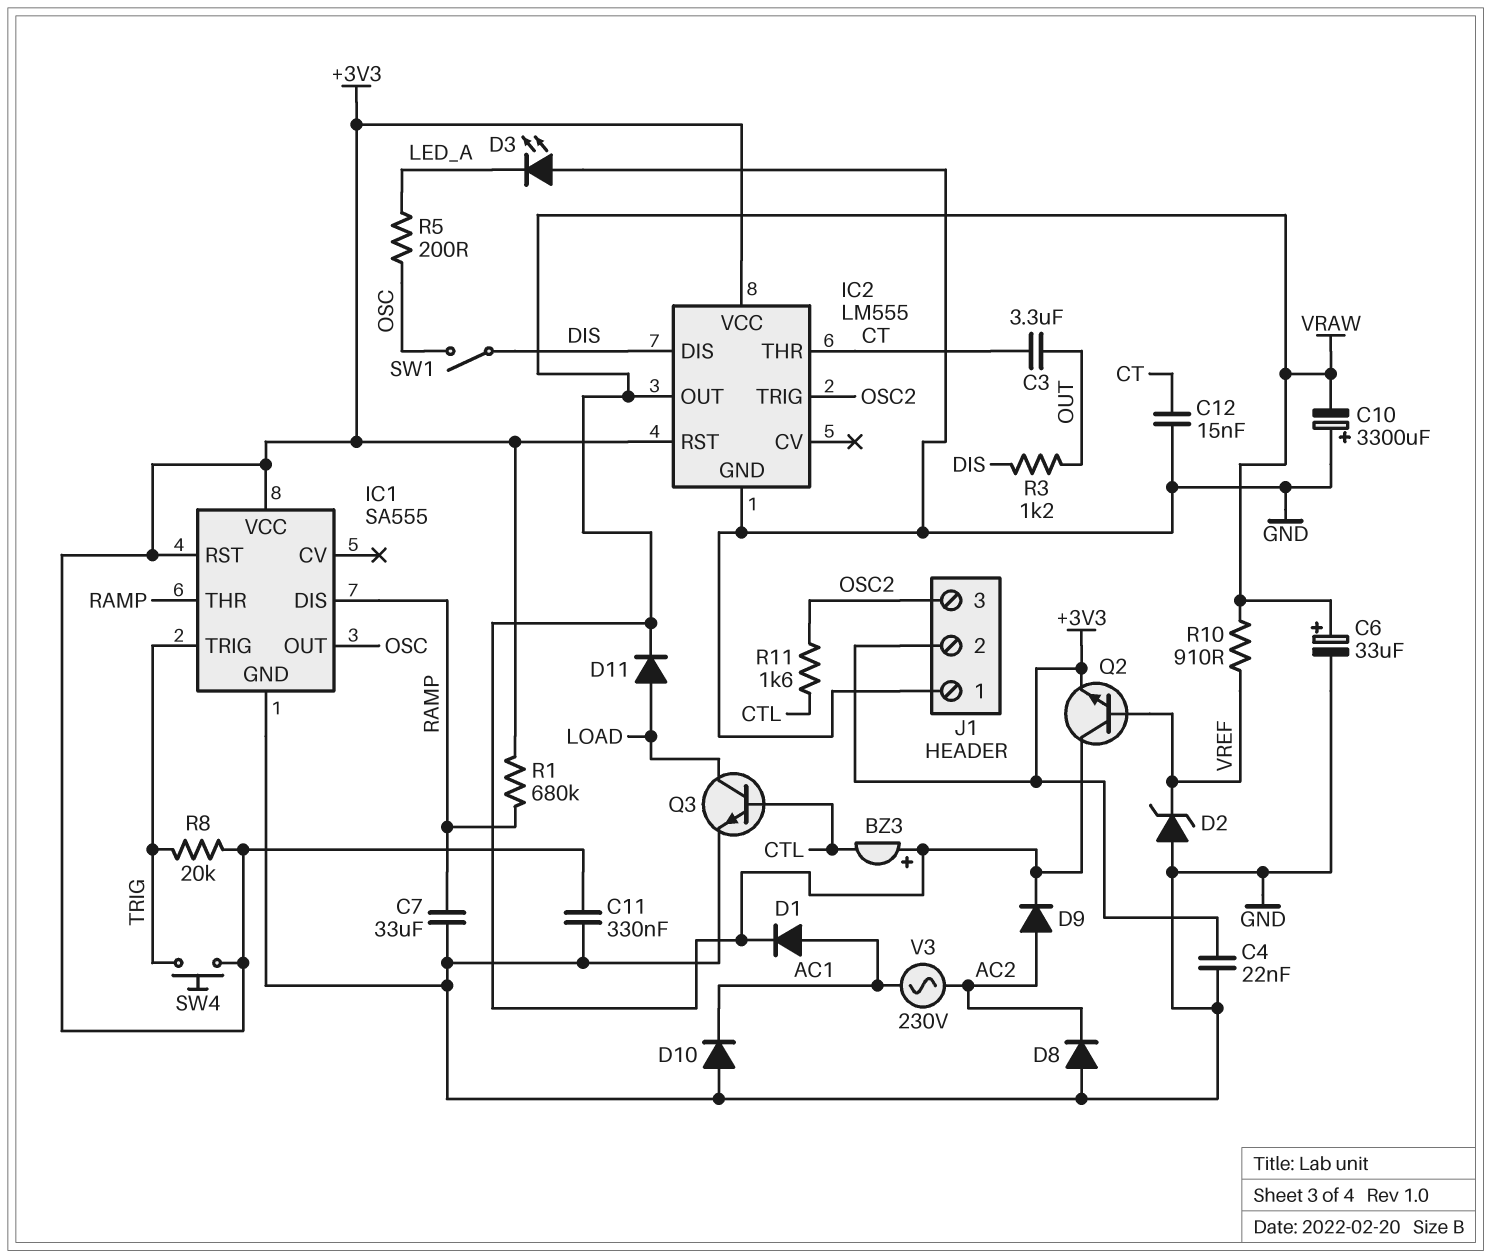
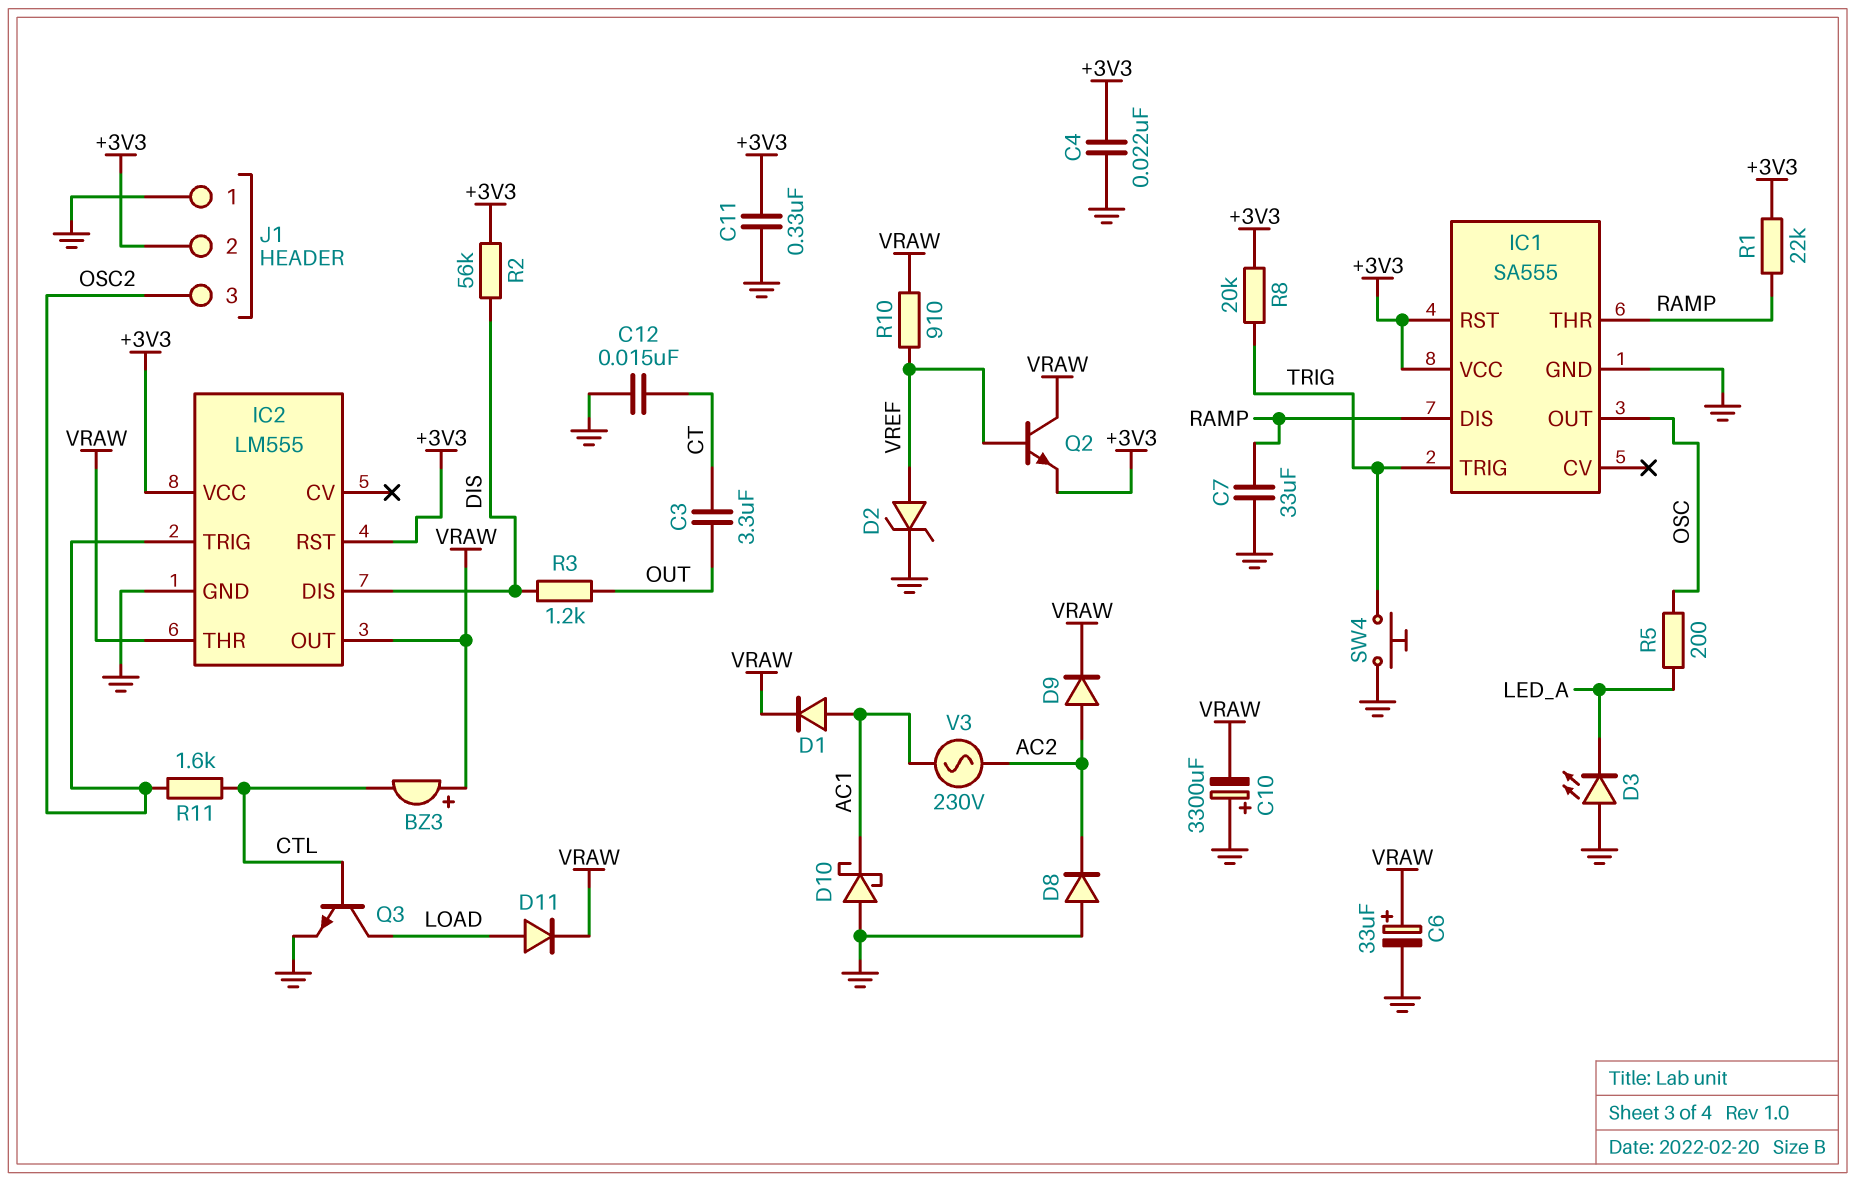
D2: zener (A GND, K VREF) -> zener (A VREF, K GND)
D10: diode (A GND, K AC1) -> schottky (A GND, K AC1)
IC2 pin THR: CT -> VRAW
R1: 680k (+3V3, RAMP) -> 22k (+3V3, RAMP)
R2: none -> 56k (+3V3, DIS)
SW1: switch (DIS, OSC) -> none
SW4: button (+3V3, TRIG) -> button (GND, TRIG)

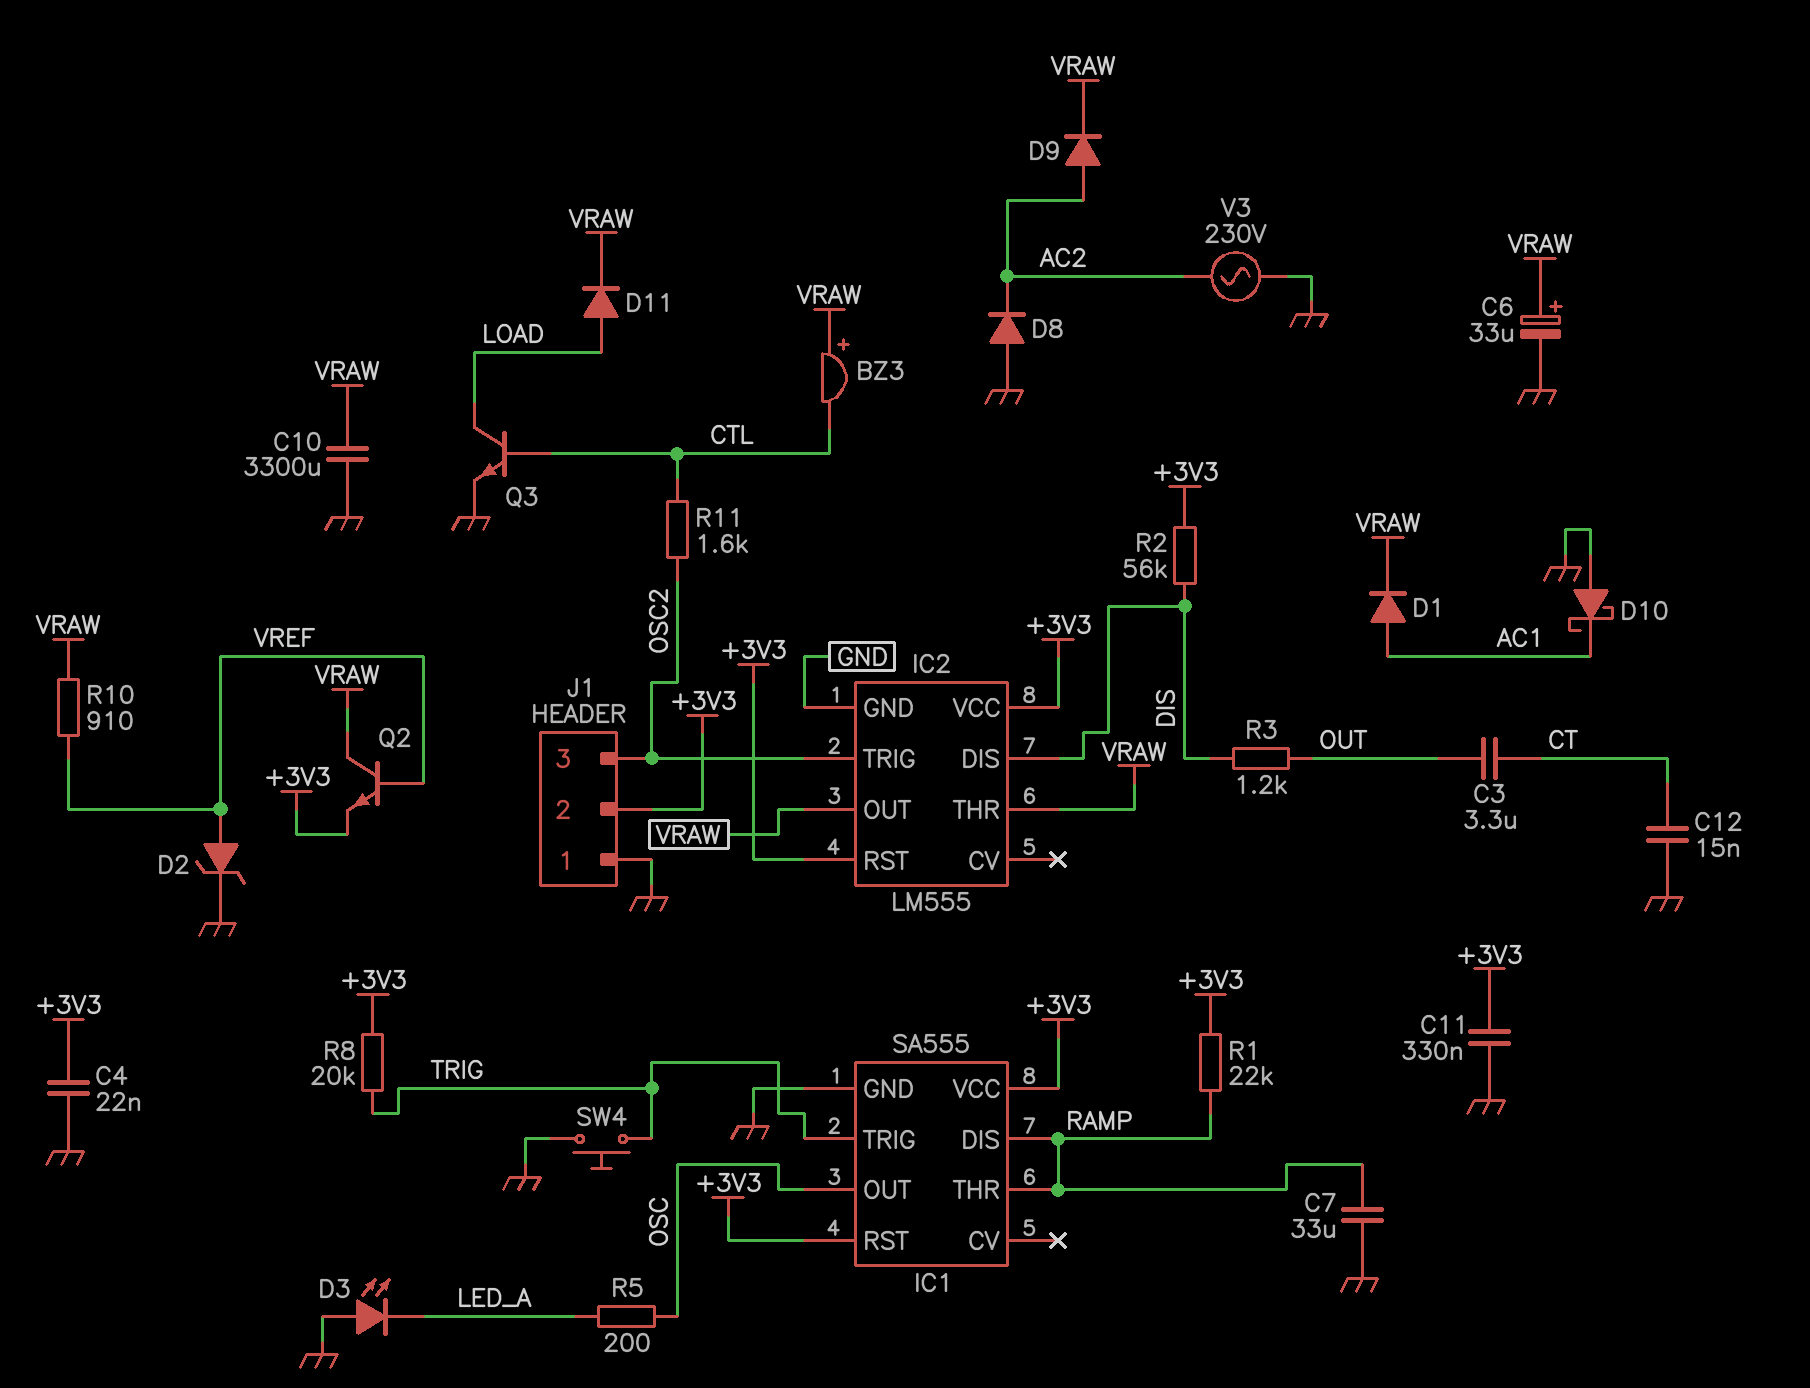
C10: 3300uF (plus GND, minus VRAW) -> 3300uF (GND, VRAW)
V3: AC 230V (AC1, AC2) -> AC 230V (AC2, GND)

